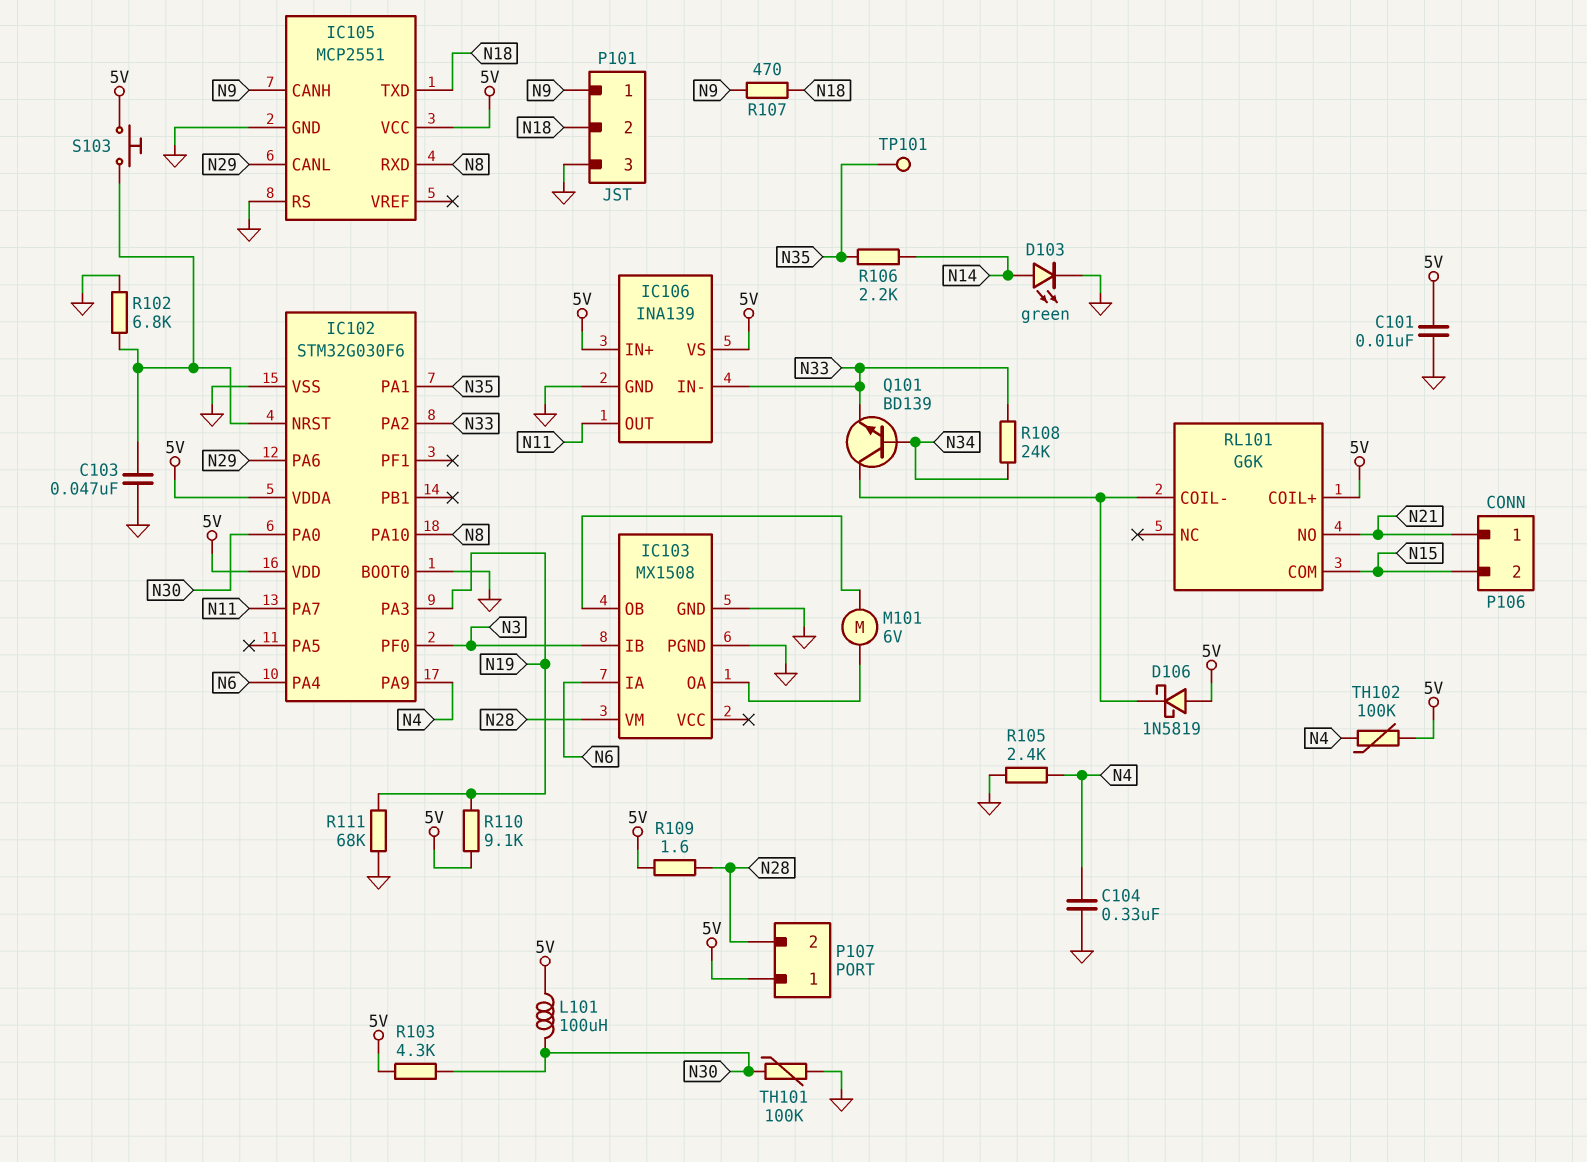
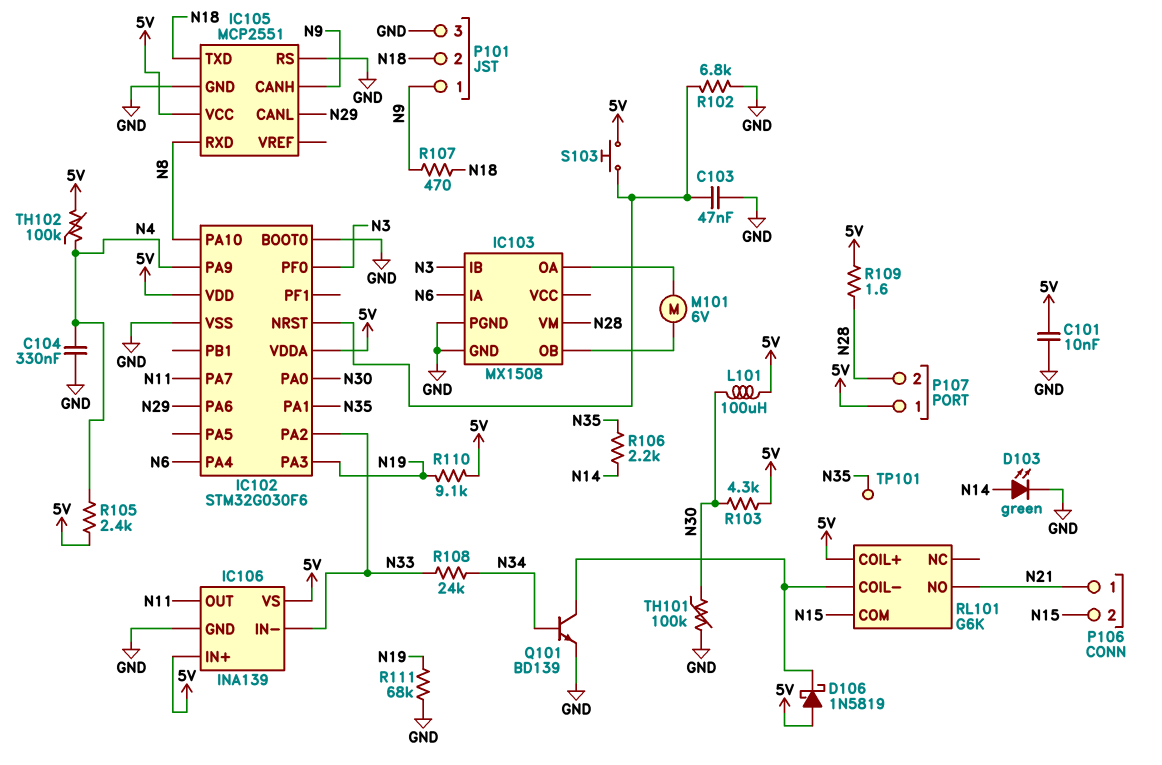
Q101: NPN BD139 (B N34, C RL101/COIL-, E N33) -> NPN BD139 (B N34, C RL101/COIL-, E GND)
R105: 2.4k (GND, N4) -> 2.4k (5V, N4)

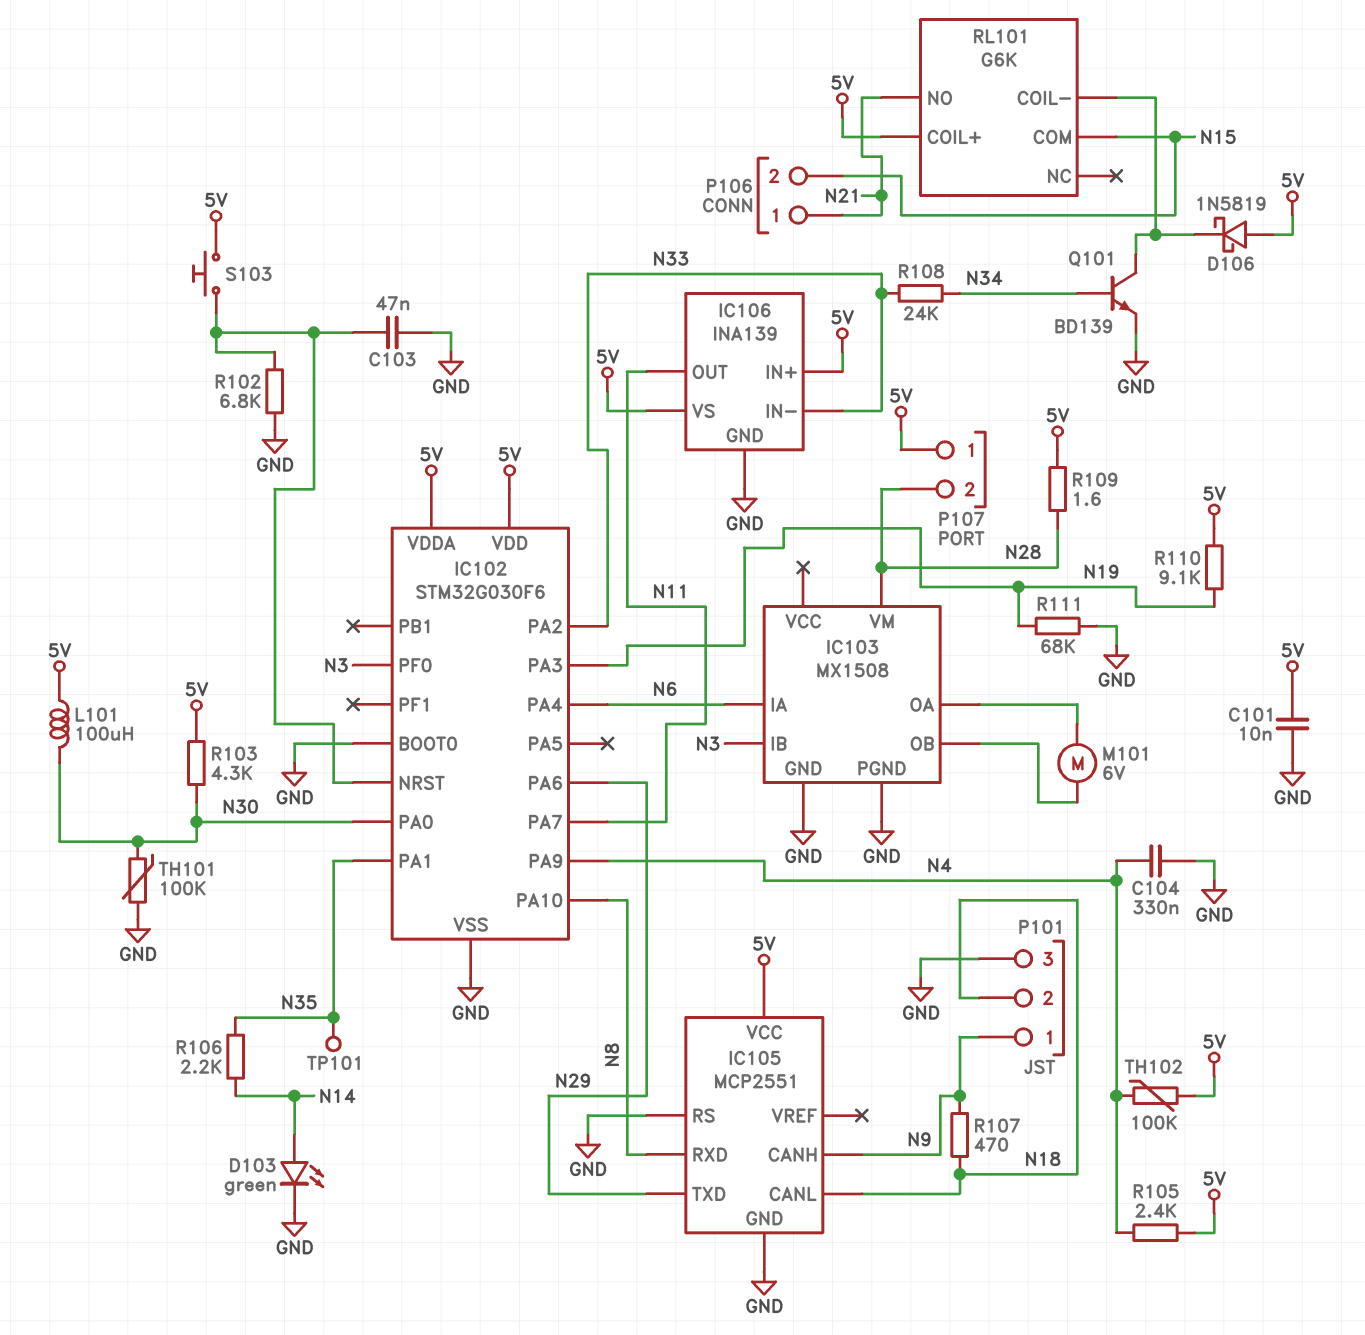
IC105 pin CANL: N29 -> N18
IC105 pin TXD: N18 -> N29

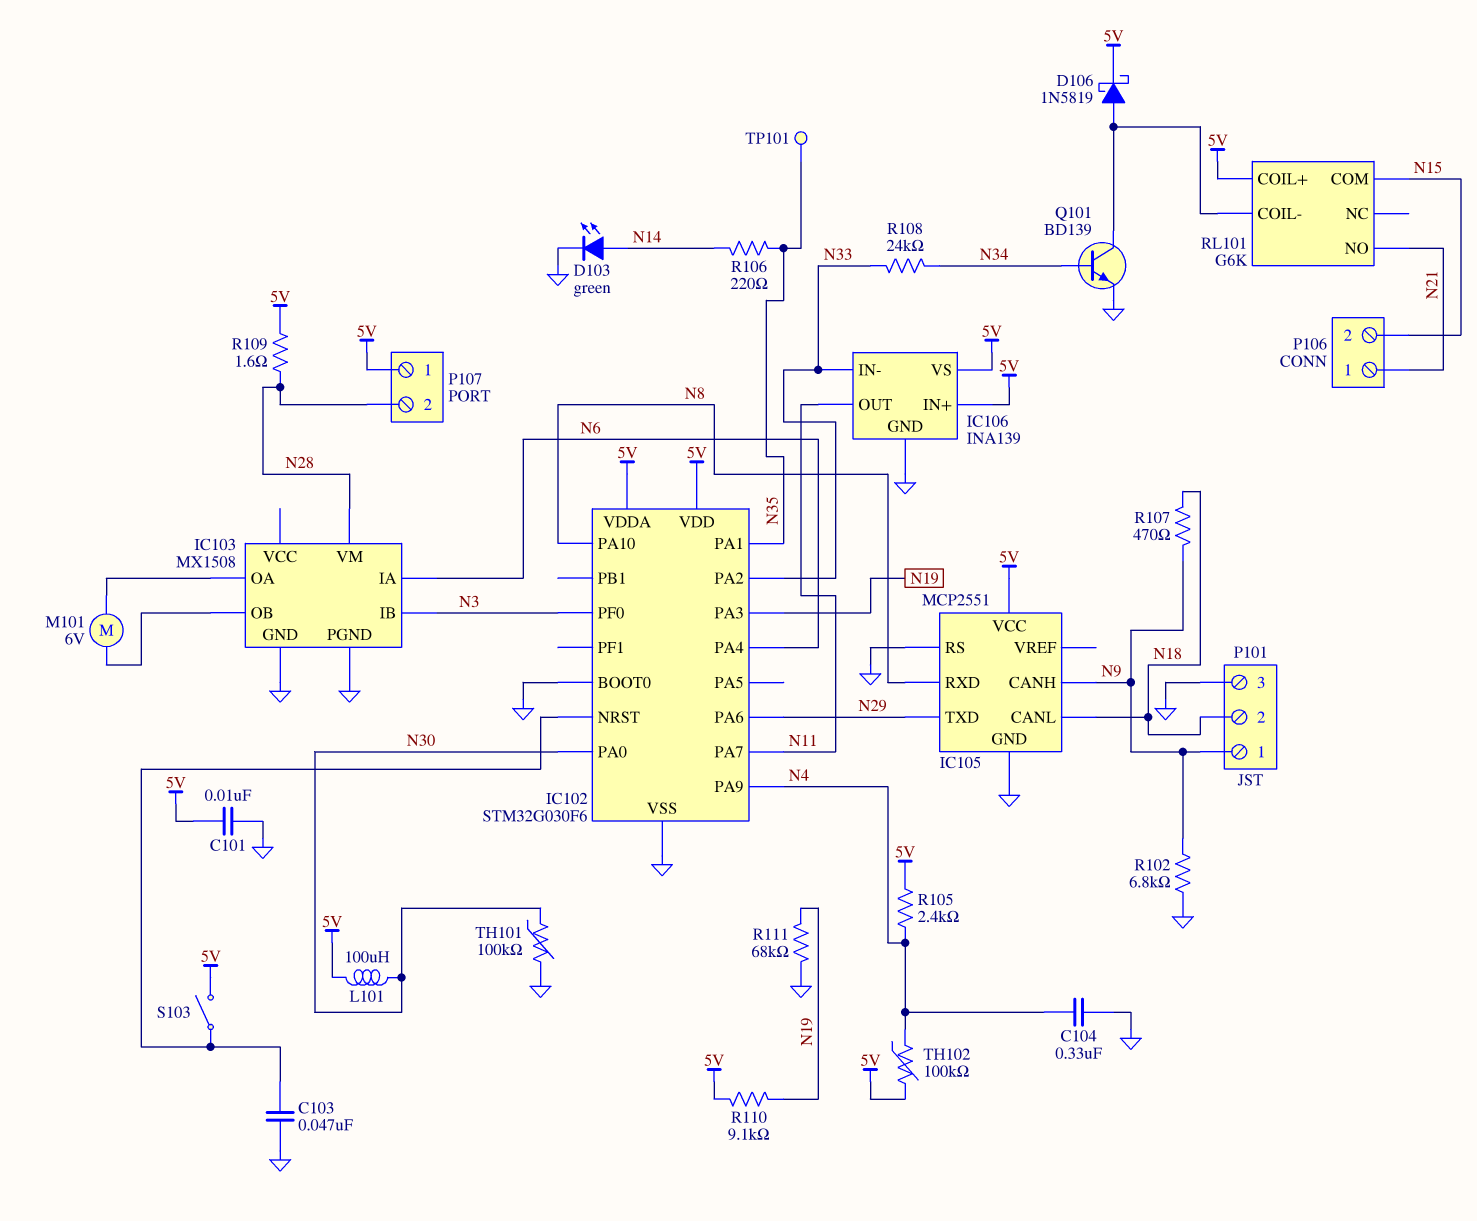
D106: schottky 1N5819 (A 5V, K RL101/COIL-) -> schottky 1N5819 (A RL101/COIL-, K 5V)
R102: 6.8k (GND, IC102/NRST) -> 6.8k (GND, N9)
R103: 4.3k (5V, N30) -> none
R106: 2.2k (N14, N35) -> 220 (N14, N35)
S103: button (5V, IC102/NRST) -> switch (5V, IC102/NRST)

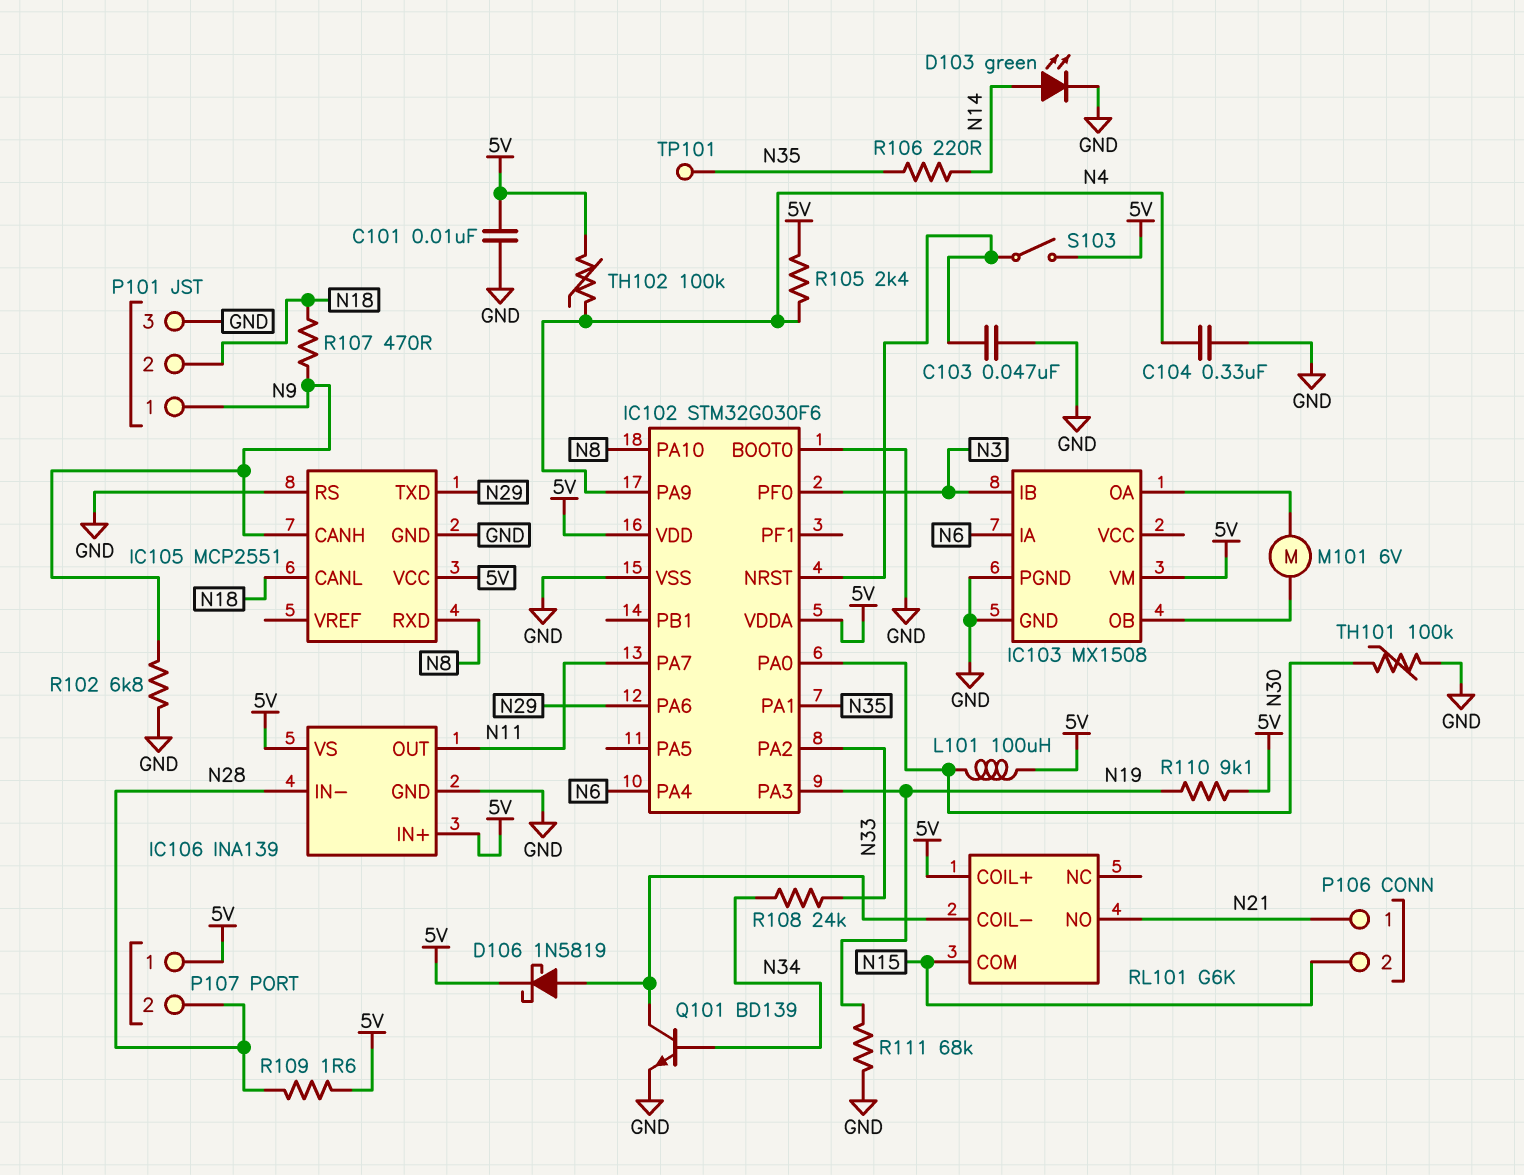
IC103 pin VM: N28 -> 5V
IC106 pin IN-: N33 -> N28

